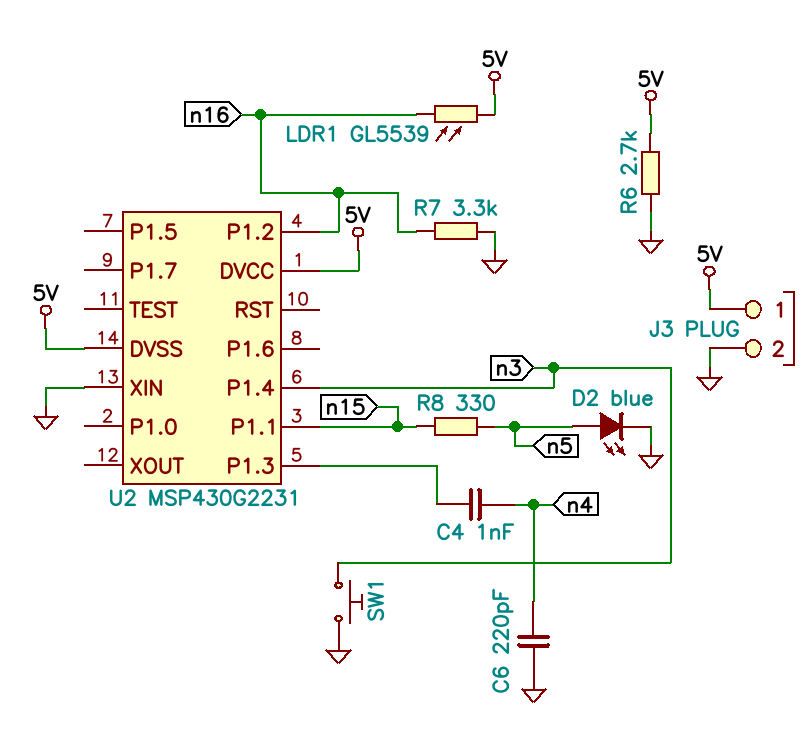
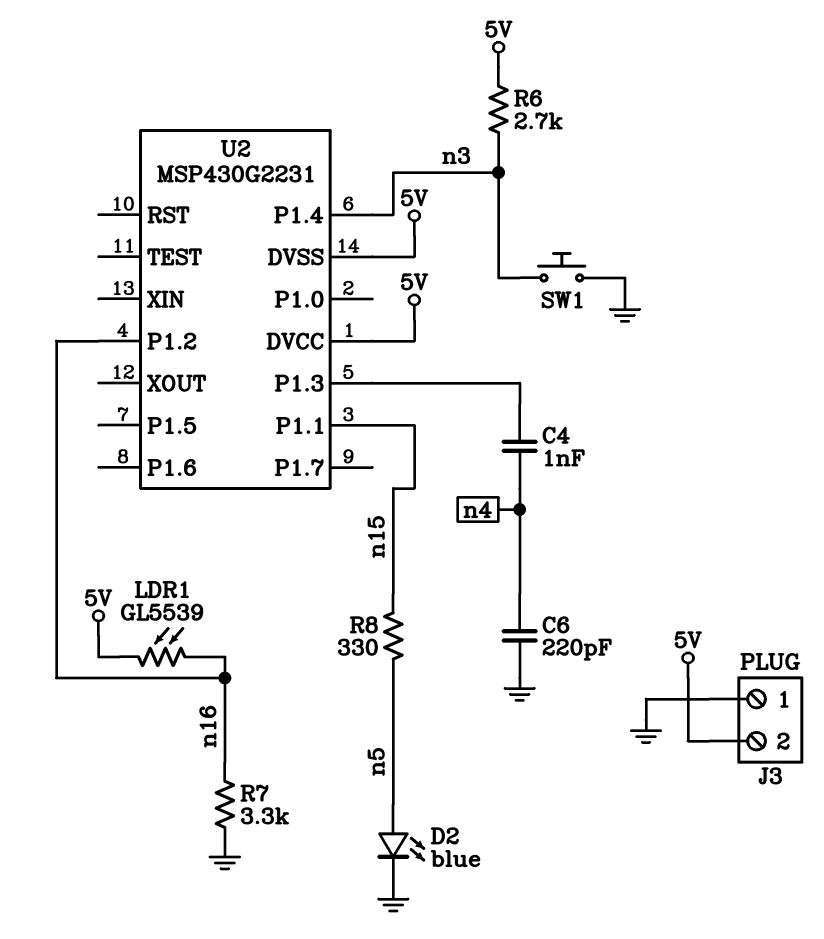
J3 pin 1: 5V -> GND
J3 pin 2: GND -> 5V
R6: 2.7k (5V, GND) -> 2.7k (5V, n3)
U2 pin XIN: GND -> none

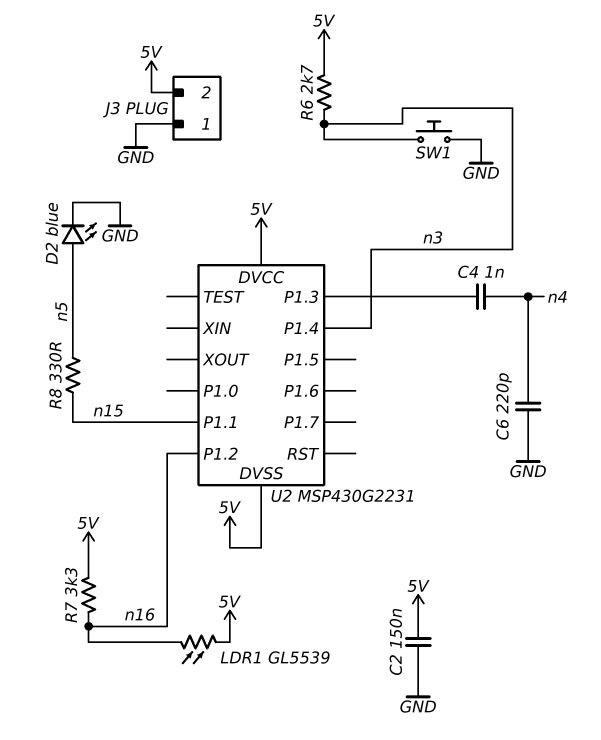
C2: none -> 150nF (5V, GND)
R7: 3.3k (GND, n16) -> 3.3k (5V, n16)

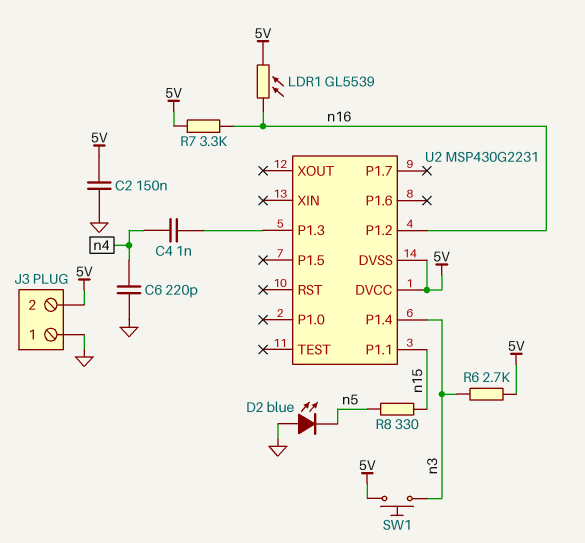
D2: LED blue (A n5, K GND) -> LED blue (A GND, K n5)
SW1: button (GND, n3) -> button (5V, n3)

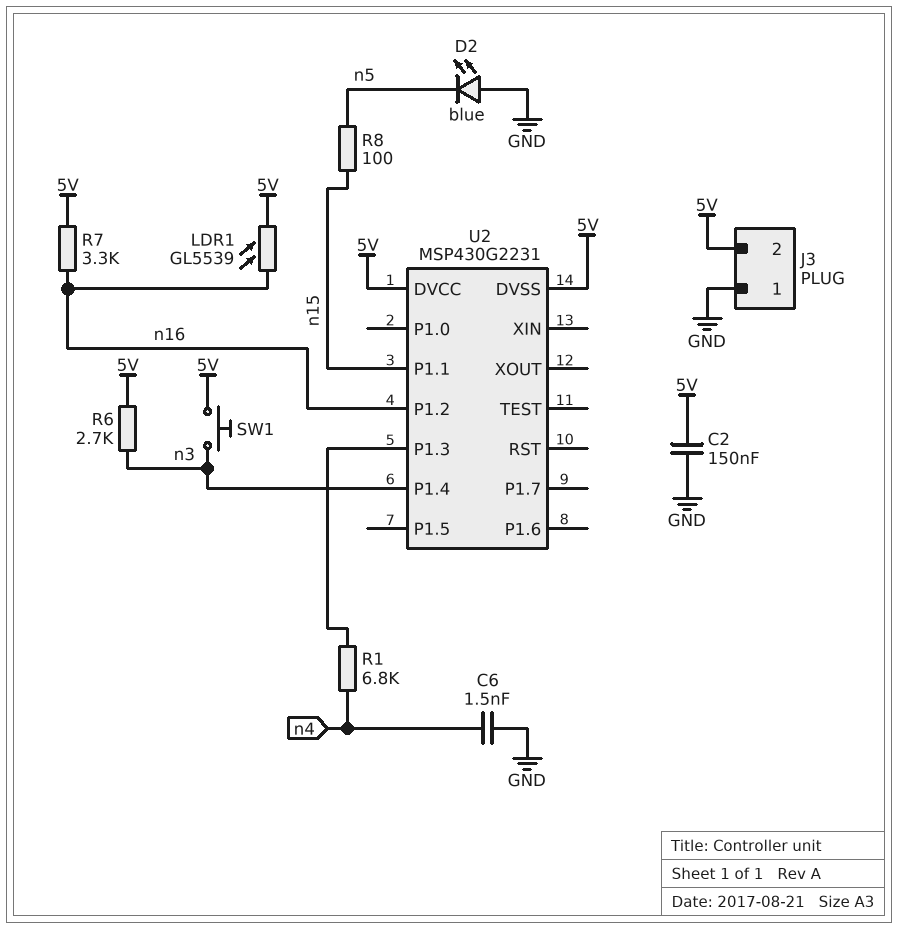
C4: 1nF (U2/P1.3, n4) -> none
C6: 220pF (GND, n4) -> 1.5nF (GND, n4)
R1: none -> 6.8k (U2/P1.3, n4)
R8: 330 (n5, n15) -> 100 (n5, n15)

